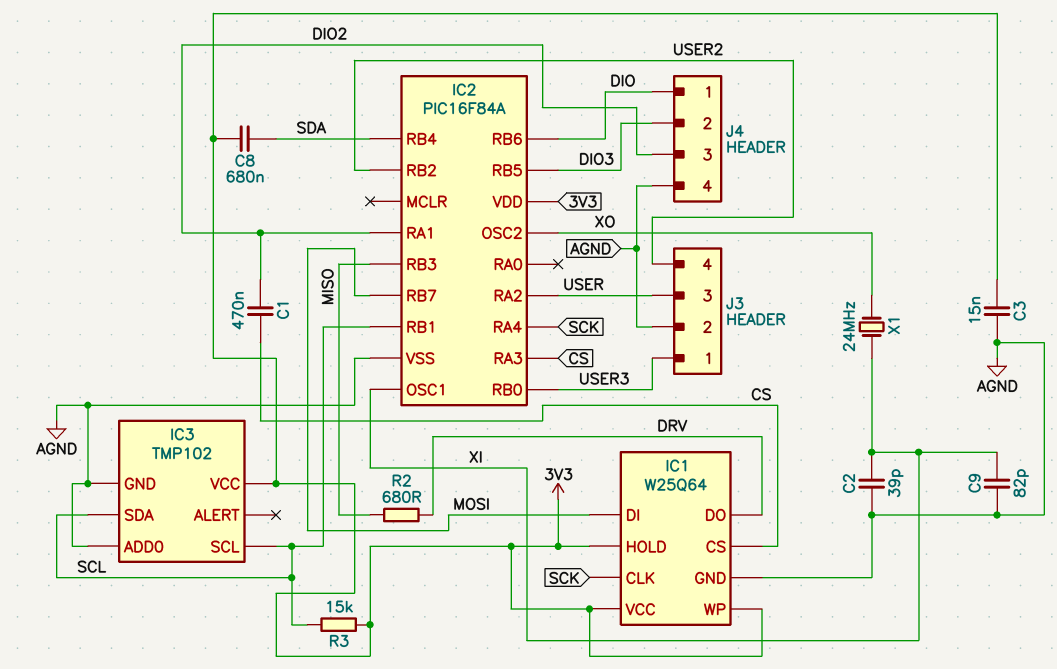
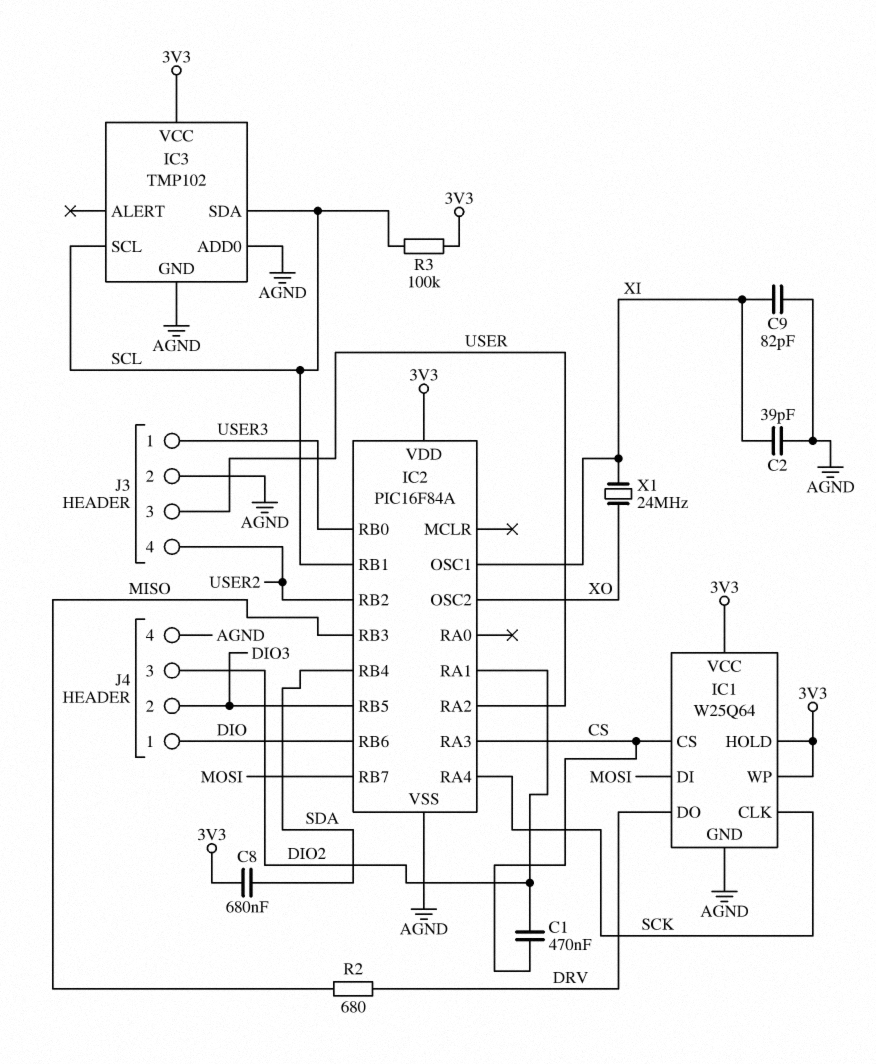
C3: 15nF (3V3, AGND) -> none
R3: 15k (3V3, SCL) -> 100k (3V3, SCL)

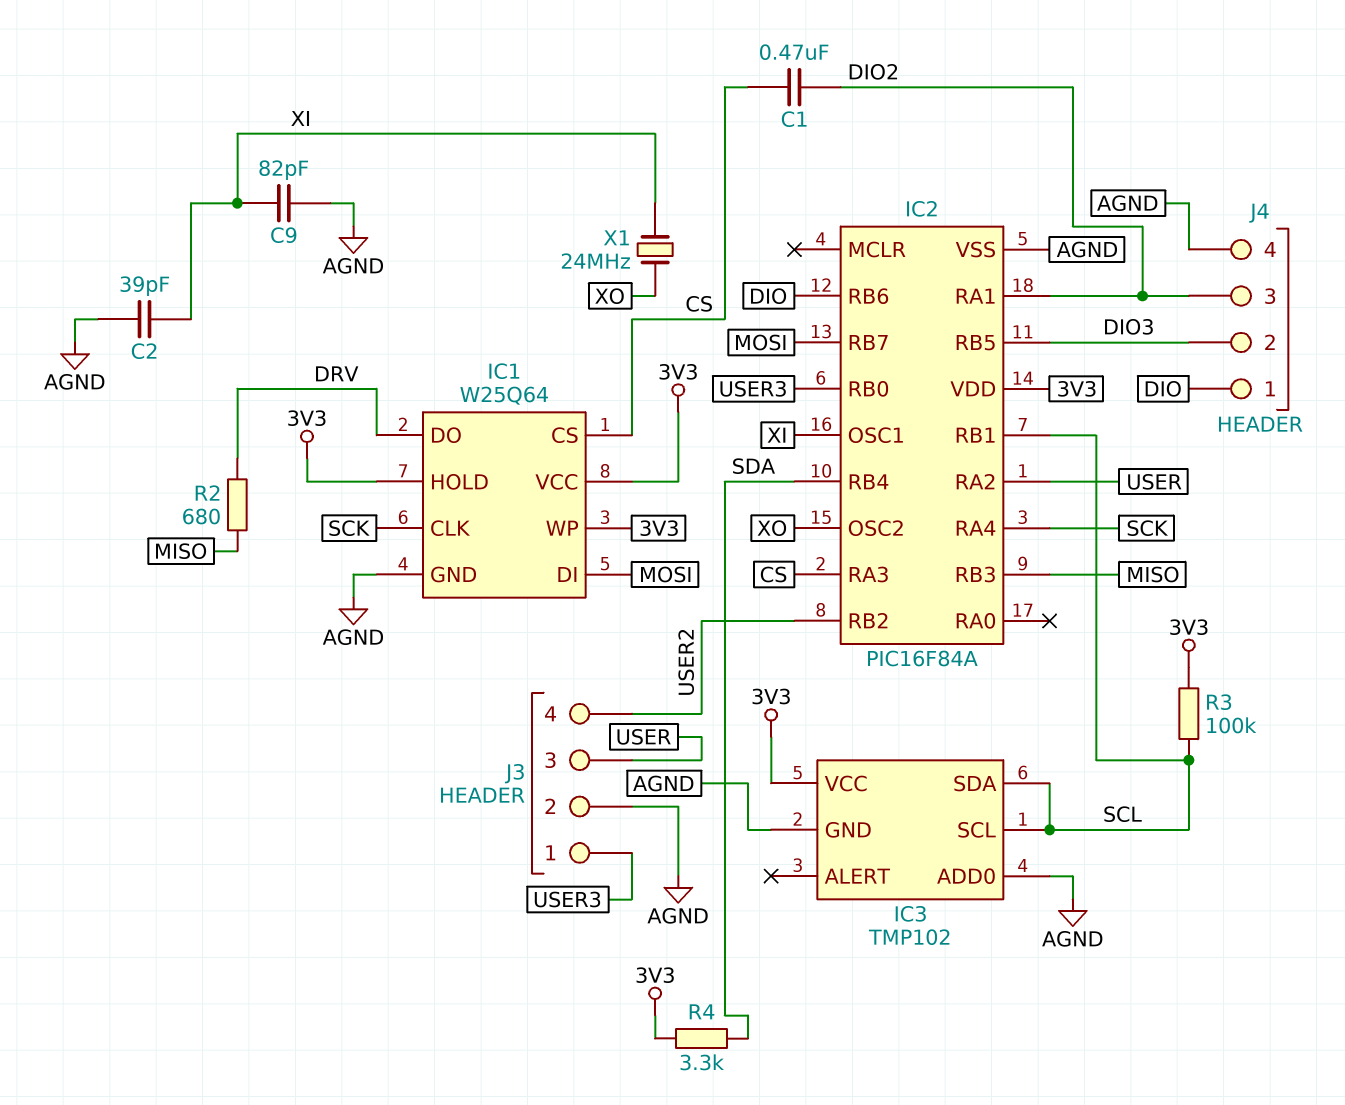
C8: 680nF (3V3, SDA) -> none
R4: none -> 3.3k (3V3, SDA)

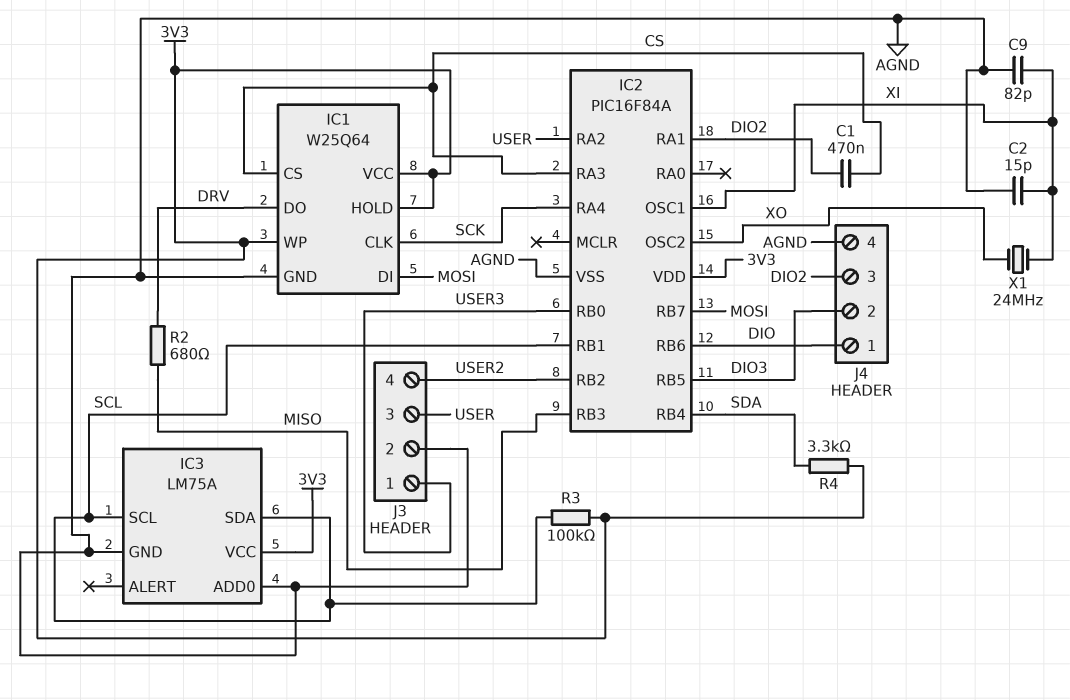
C2: 39pF (AGND, XI) -> 15pF (AGND, XI)
IC3: TMP102 -> LM75A

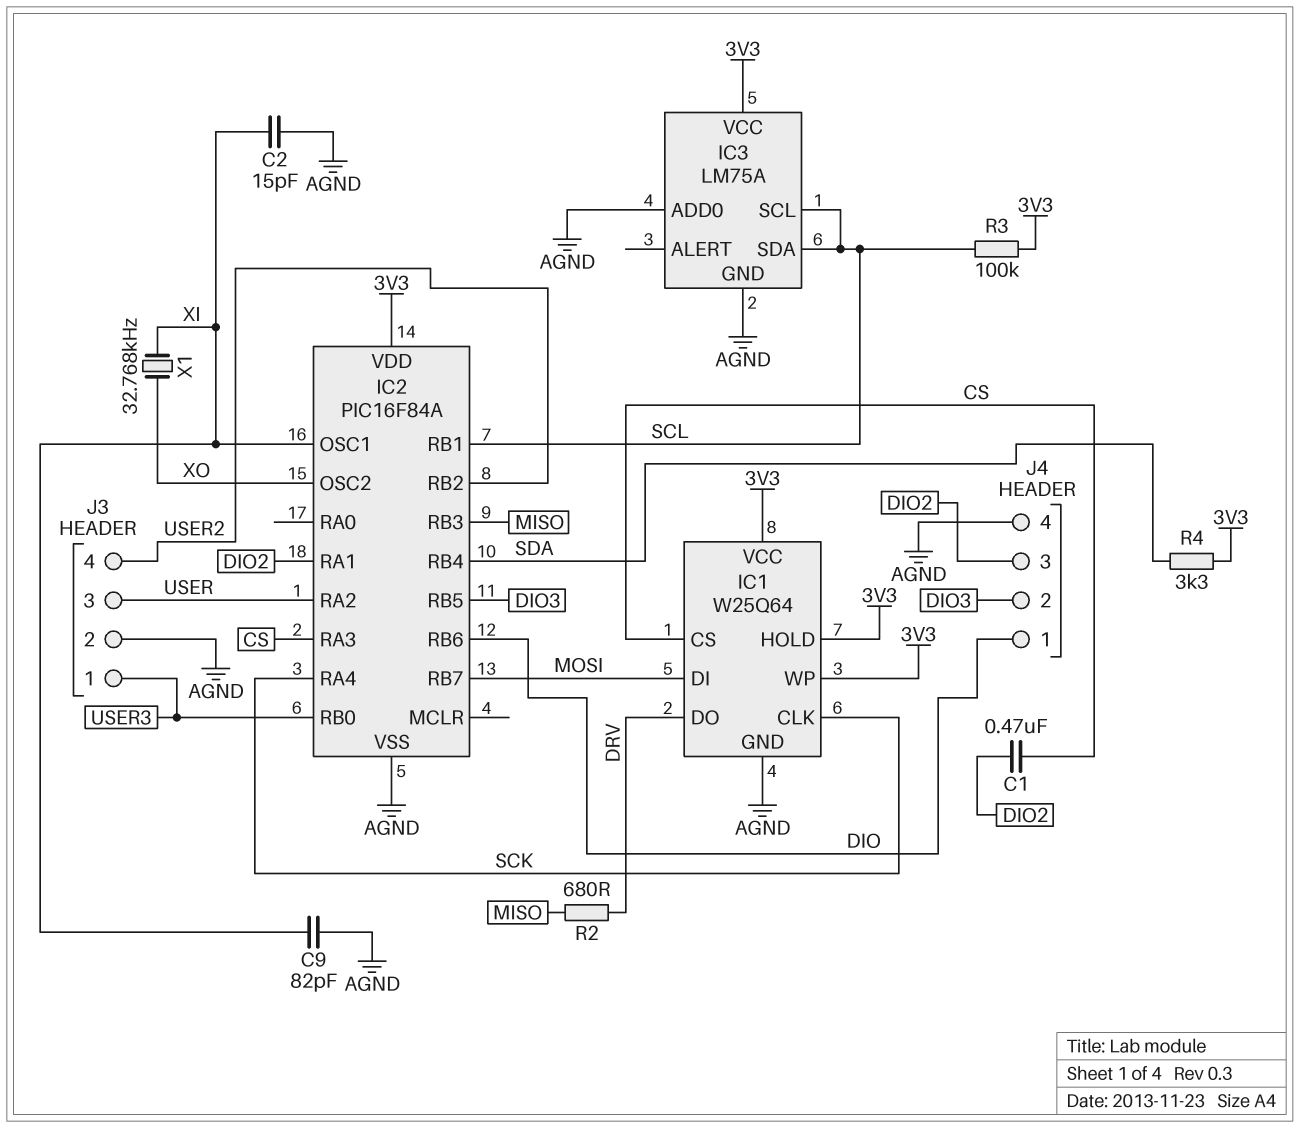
X1: 24MHz (XI, XO) -> 32.768kHz (XI, XO)

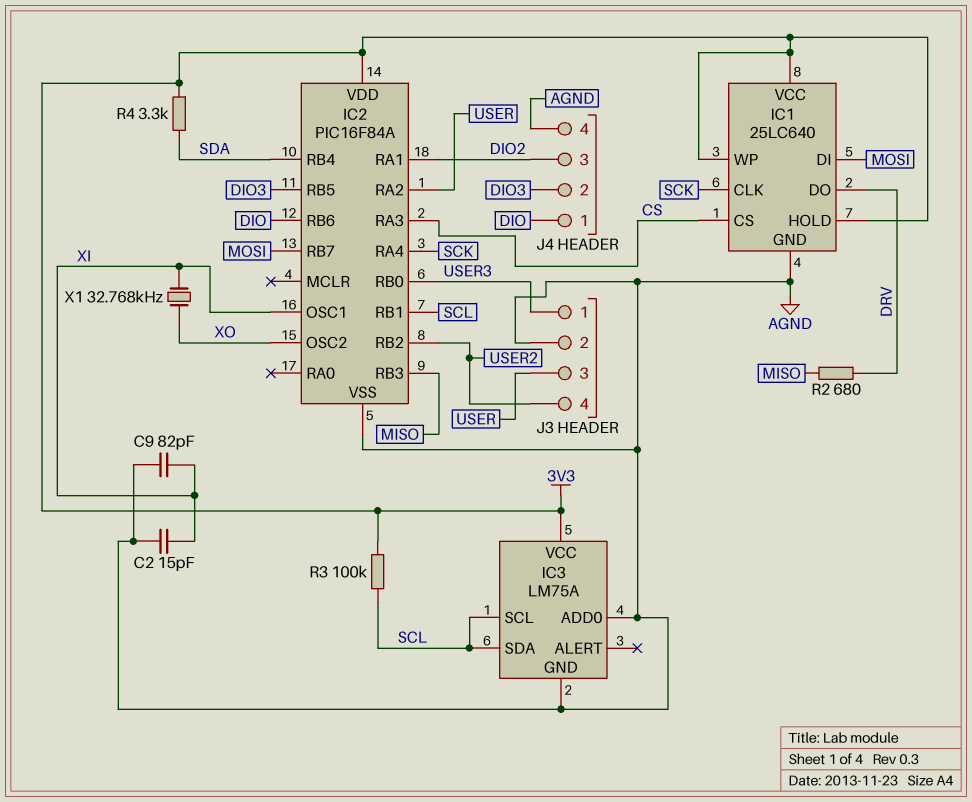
C1: 470nF (CS, DIO2) -> none
IC1: W25Q64 -> 25LC640

